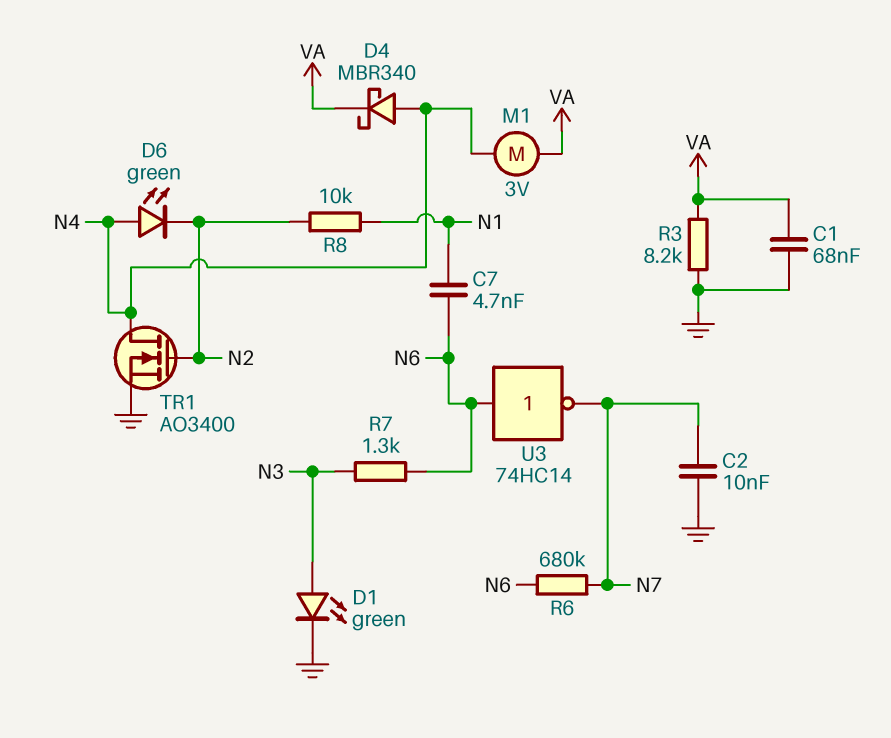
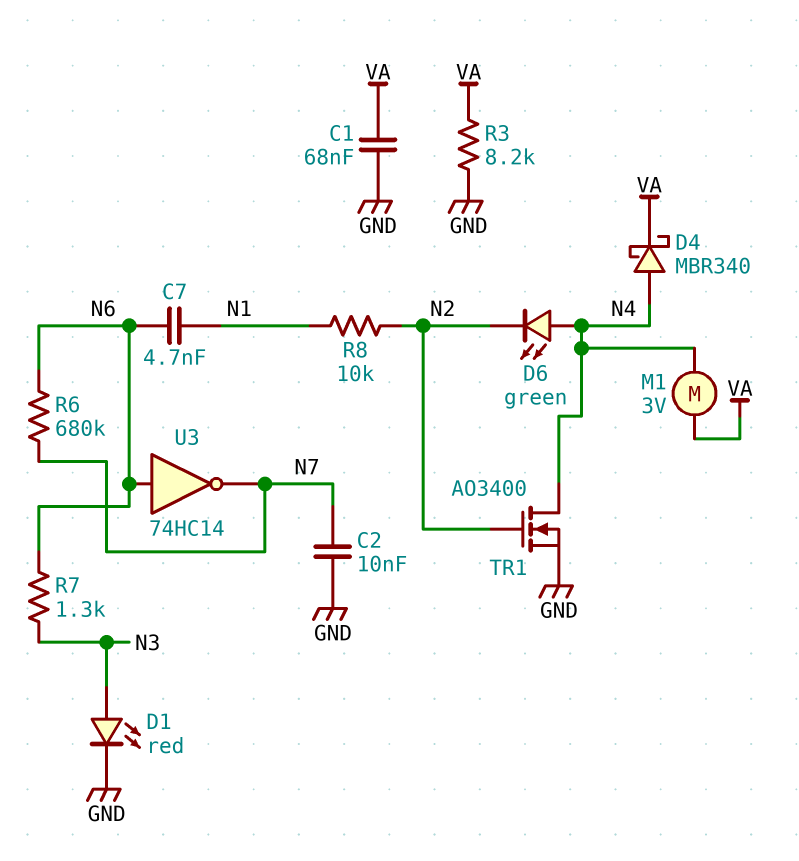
D1: LED green (A N3, K GND) -> LED red (A N3, K GND)

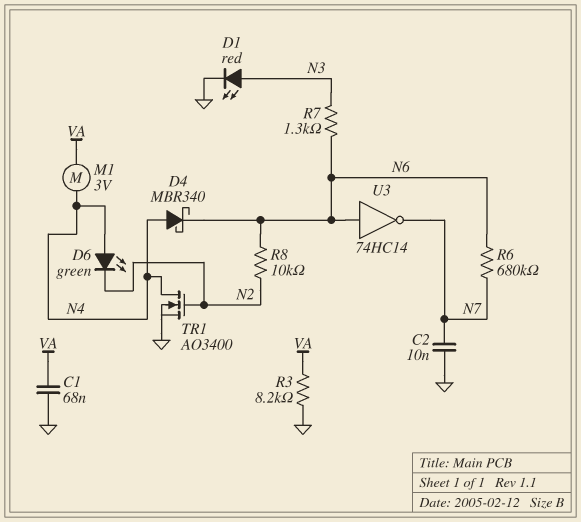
C7: 4.7nF (N1, N6) -> none
D4: schottky MBR340 (A N4, K VA) -> schottky MBR340 (A N4, K N6)
R8: 10k (N1, N2) -> 10k (N2, N6)

